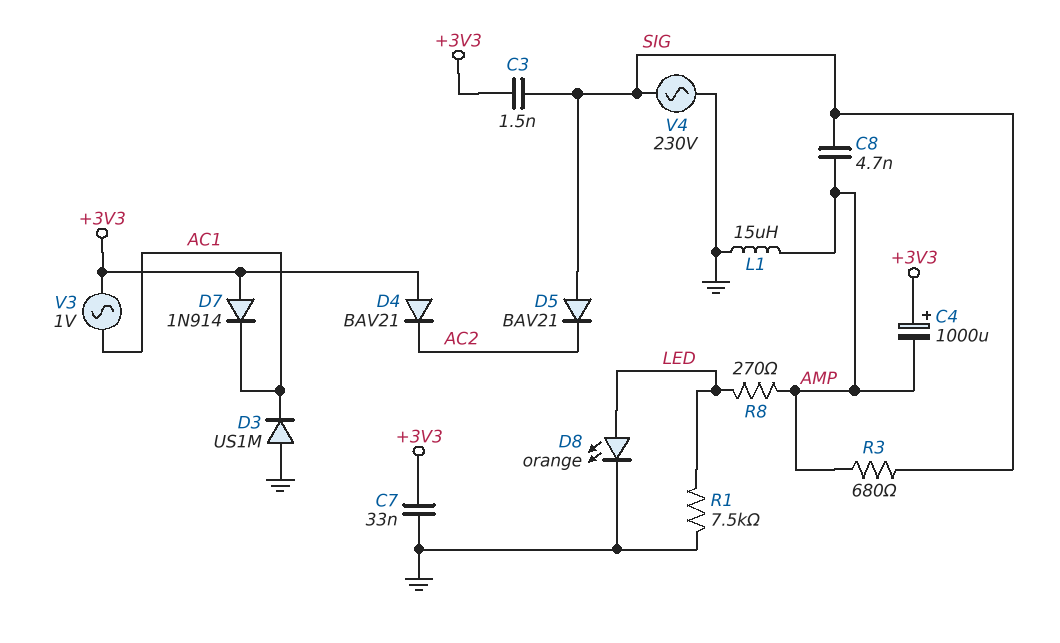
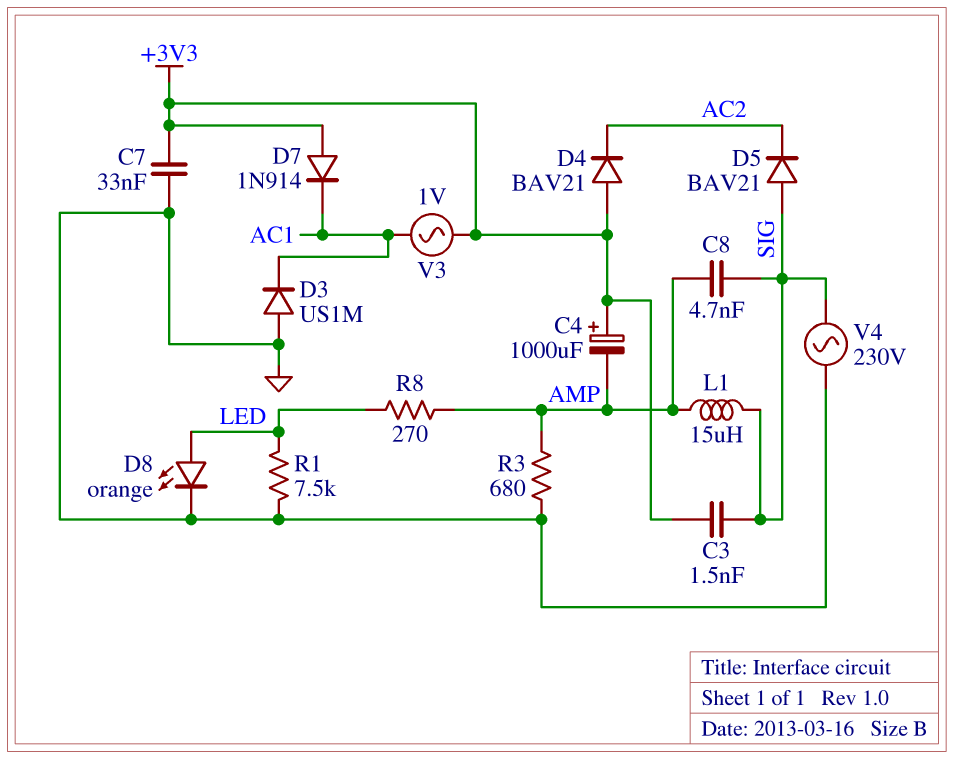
L1: 15uH (AMP, GND) -> 15uH (AMP, SIG)
R3: 680 (AMP, SIG) -> 680 (AMP, GND)

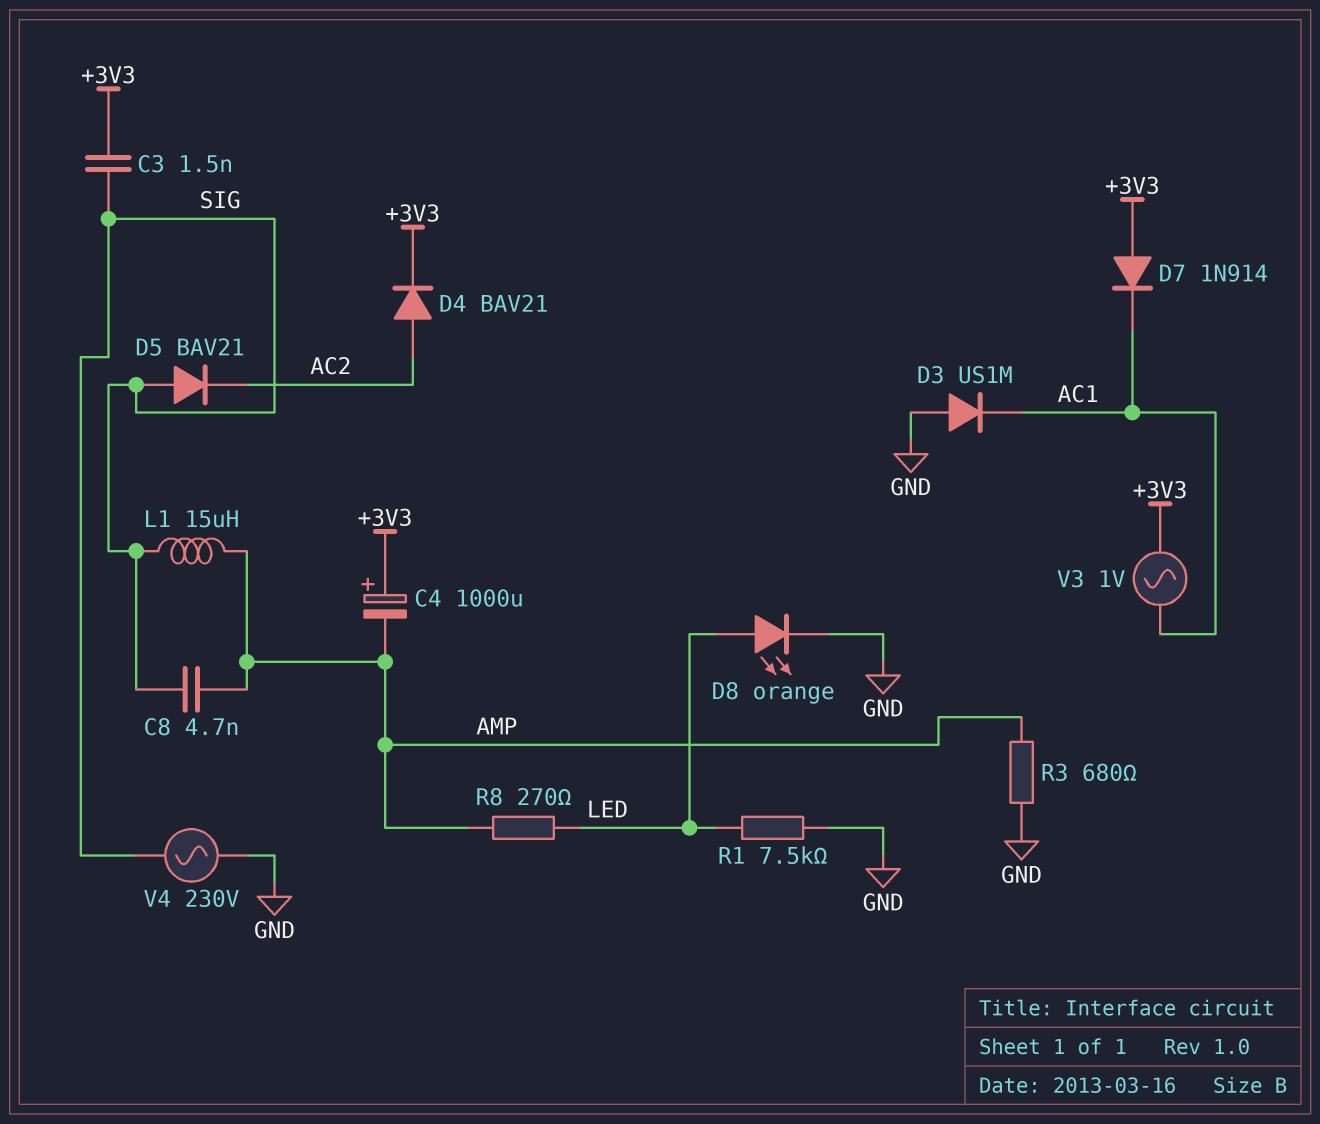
C7: 33nF (+3V3, GND) -> none
D4: diode BAV21 (A +3V3, K AC2) -> diode BAV21 (A AC2, K +3V3)

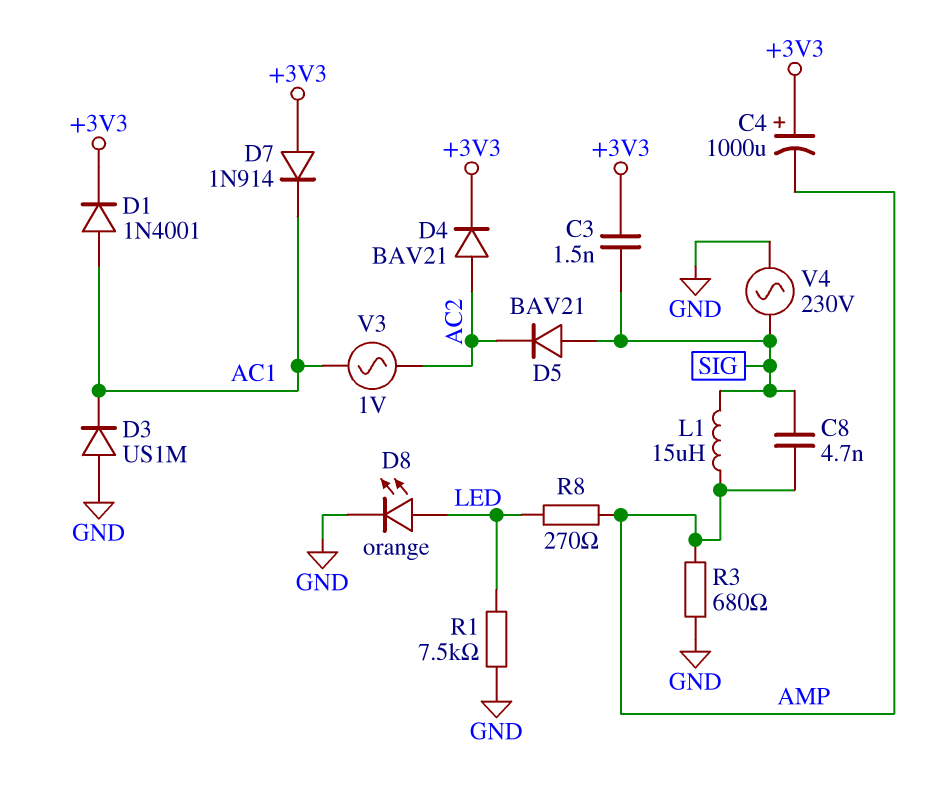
D1: none -> diode 1N4001 (A AC1, K +3V3)
V3: AC 1V (+3V3, AC1) -> AC 1V (AC1, AC2)

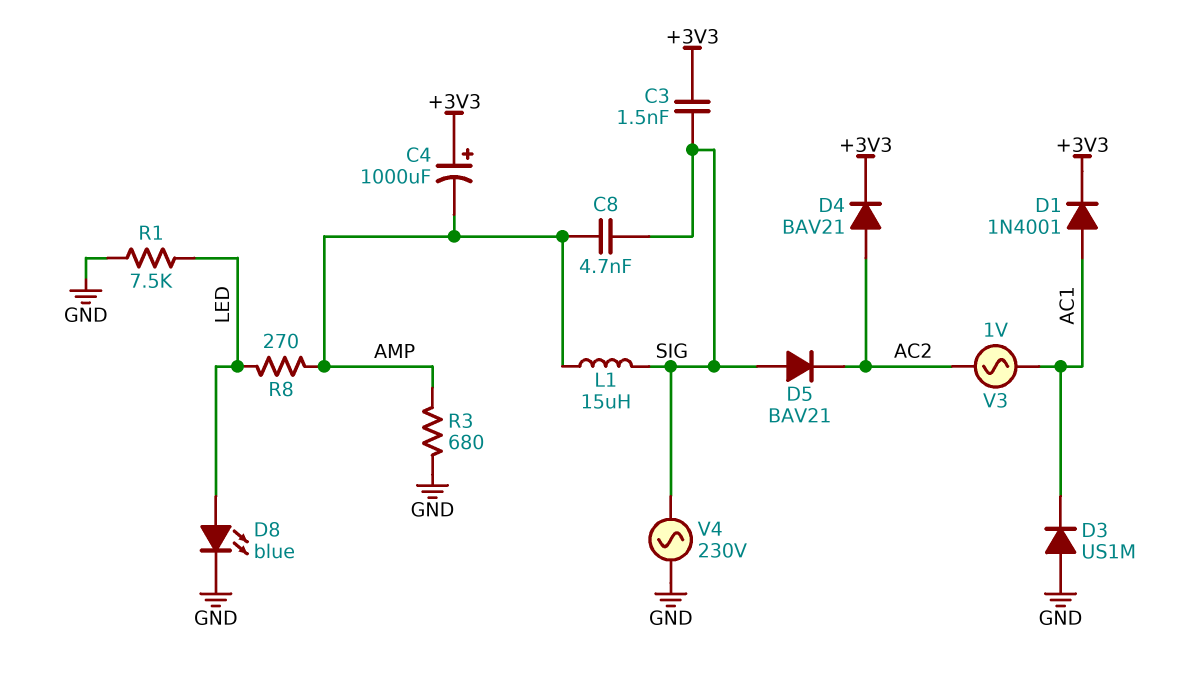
D7: diode 1N914 (A +3V3, K AC1) -> none
D8: LED orange (A LED, K GND) -> LED blue (A LED, K GND)

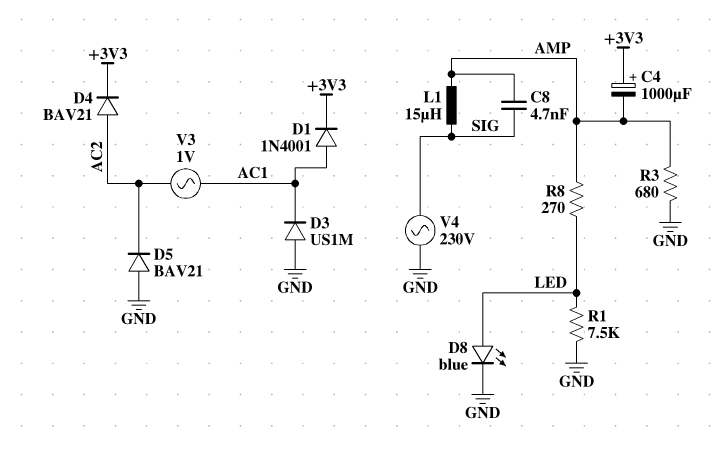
C3: 1.5nF (+3V3, SIG) -> none
D5: diode BAV21 (A SIG, K AC2) -> diode BAV21 (A GND, K AC2)

